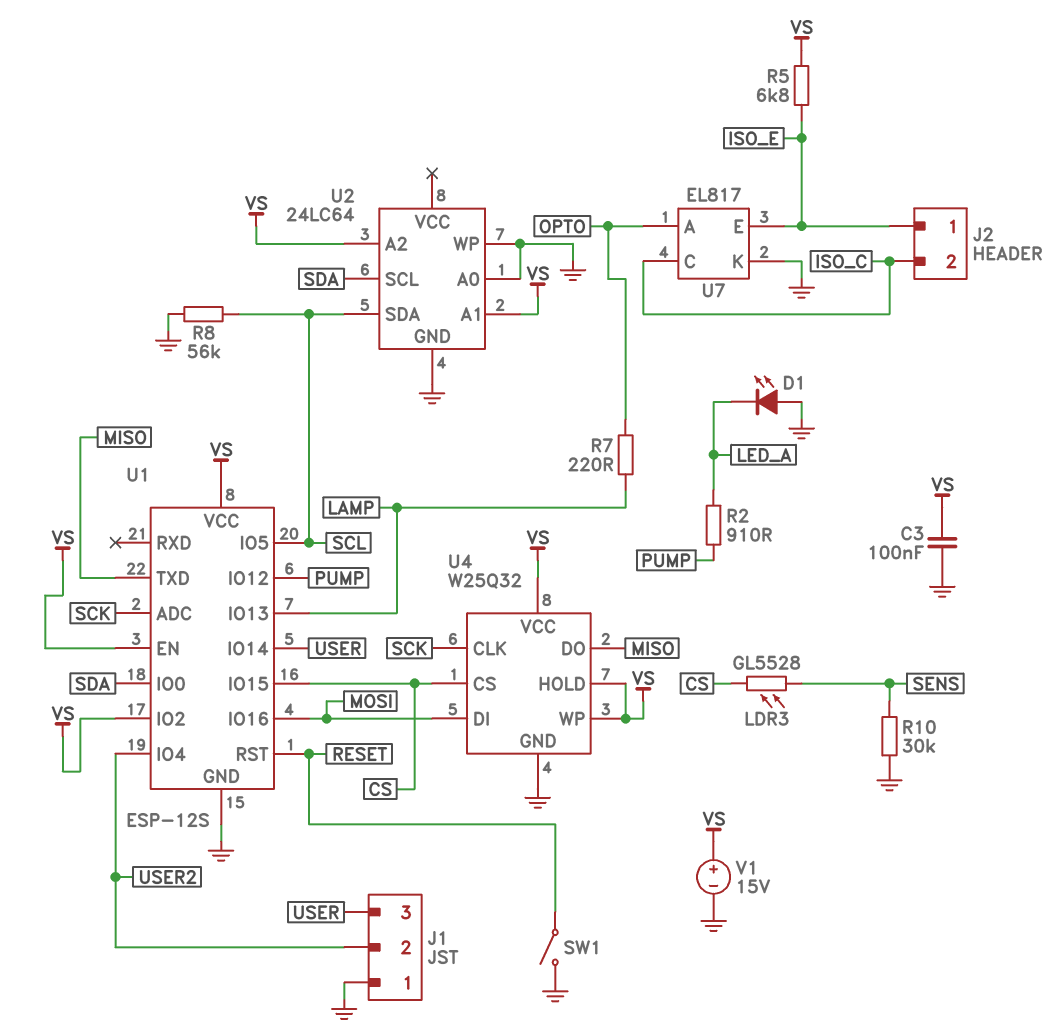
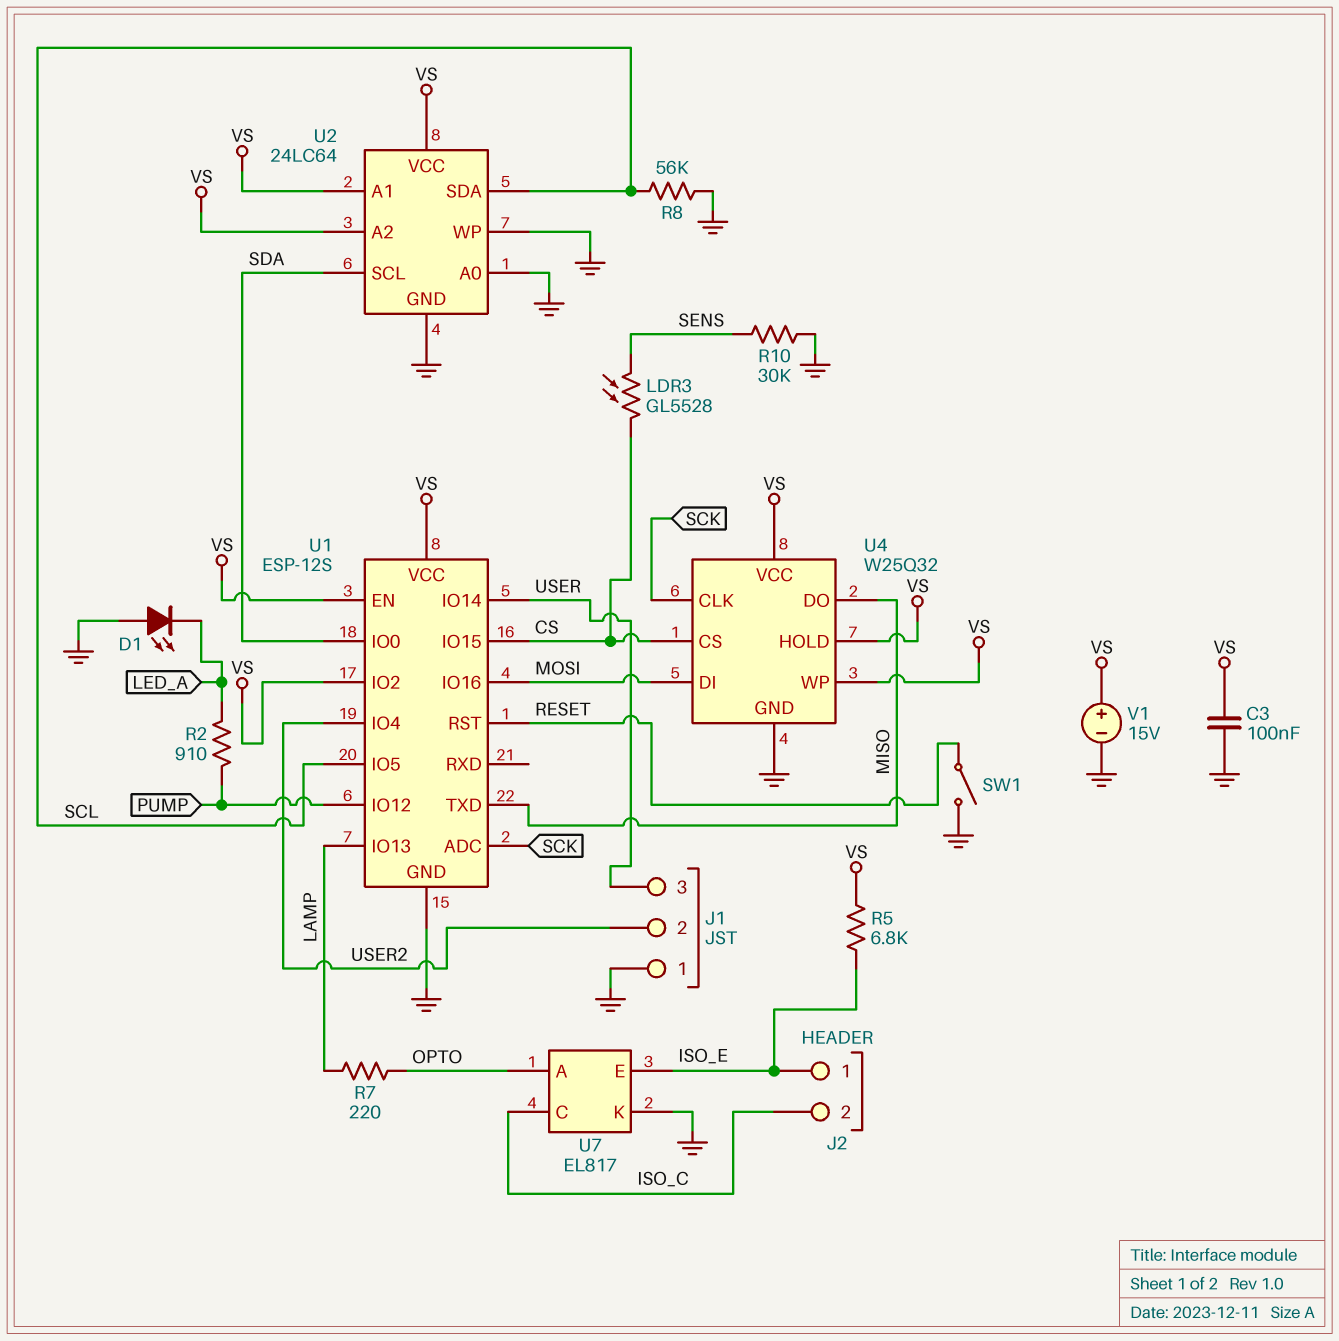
U2 pin VCC: none -> VS

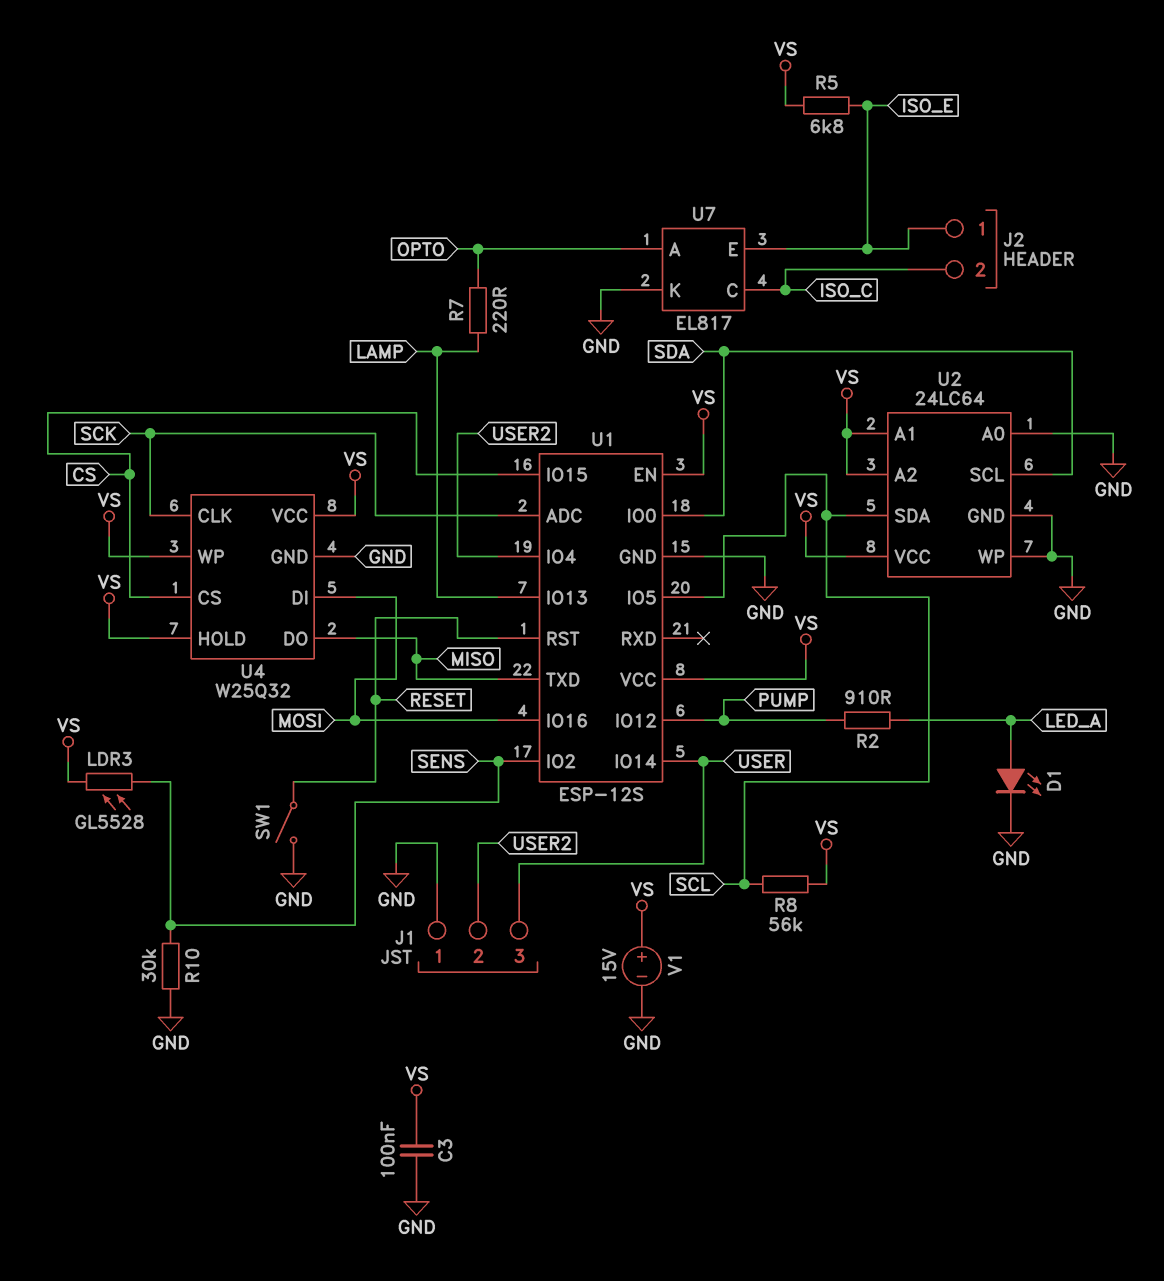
D1: LED (A GND, K LED_A) -> LED (A LED_A, K GND)
LDR3: GL5528 (CS, SENS) -> GL5528 (SENS, VS)
R8: 56k (GND, SCL) -> 56k (SCL, VS)
U1 pin IO2: VS -> SENS

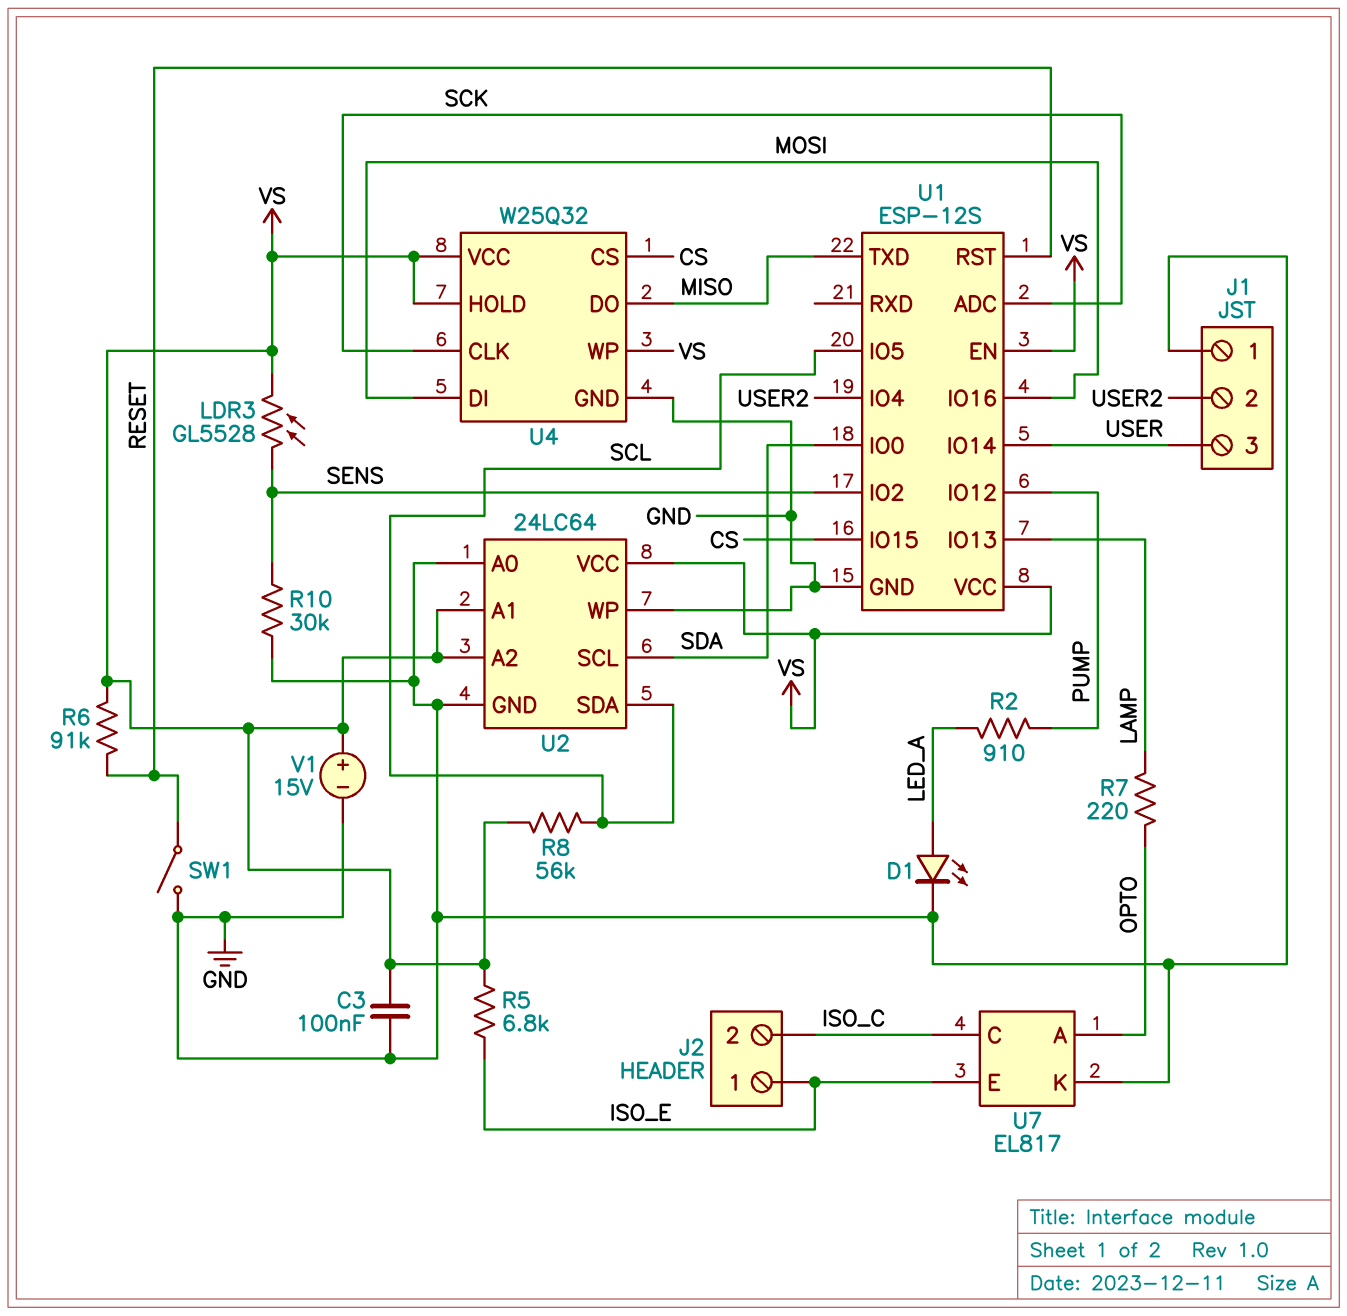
R6: none -> 91k (RESET, VS)

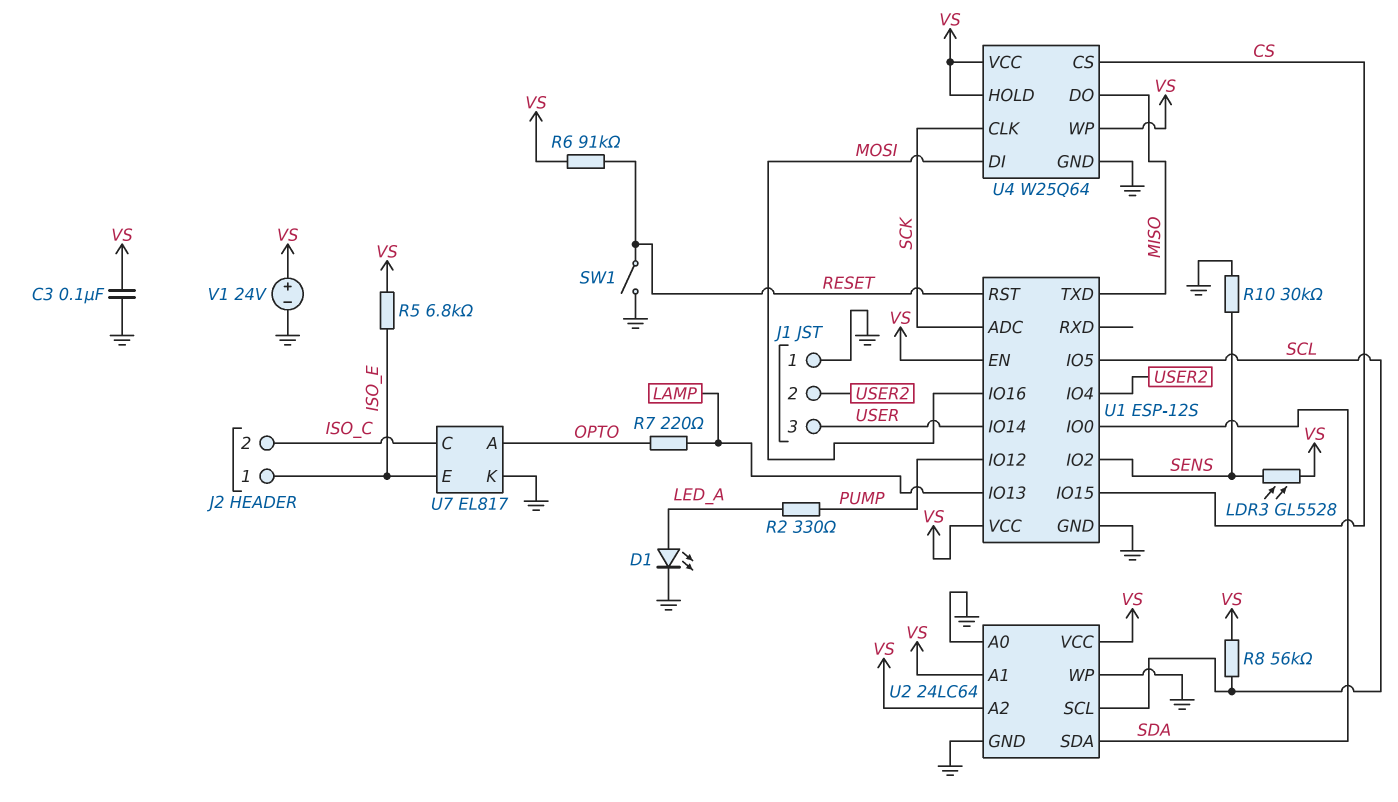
R2: 910 (LED_A, PUMP) -> 330 (LED_A, PUMP)
U2 pin SCL: SDA -> SCL
U2 pin SDA: SCL -> SDA
U4: W25Q32 -> W25Q64
V1: 15V (plus VS, minus GND) -> 24V (plus VS, minus GND)

